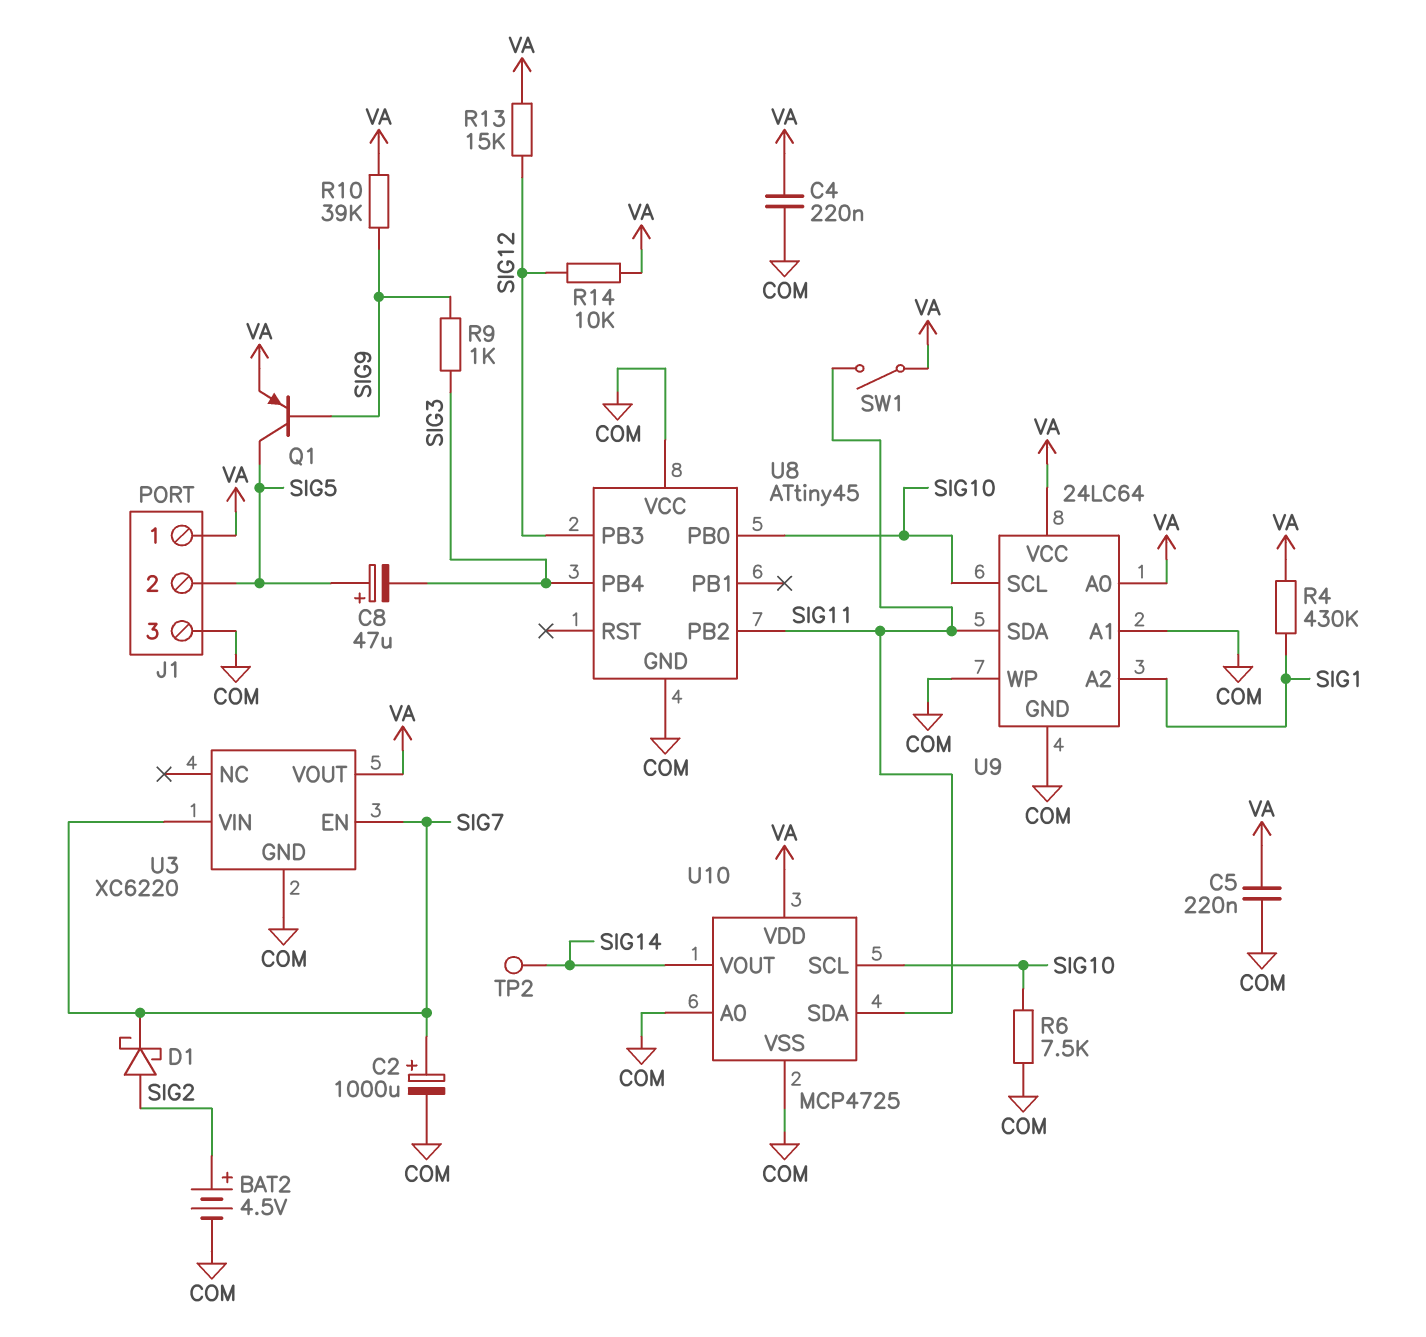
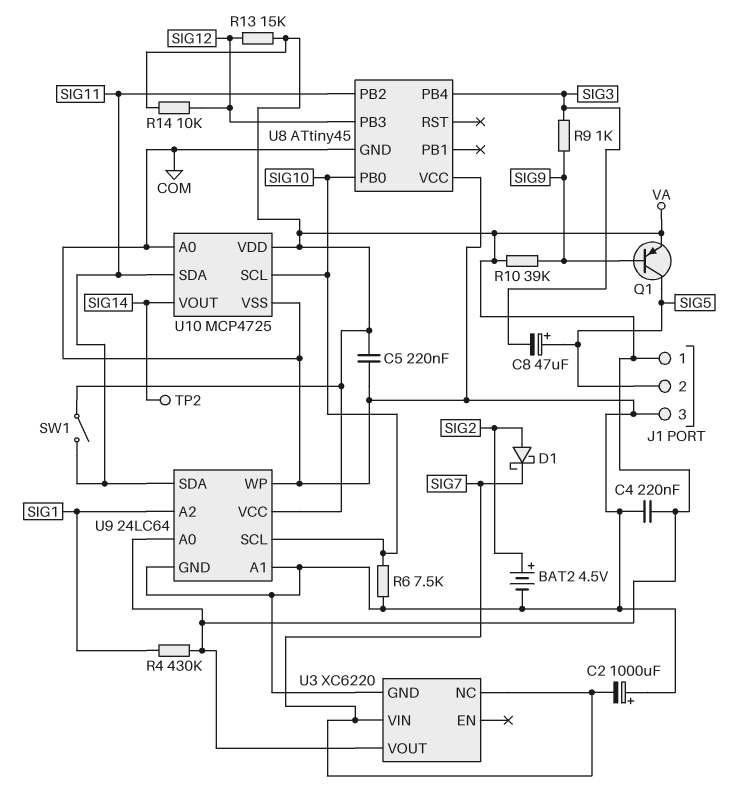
C2: 1000uF (plus SIG7, minus COM) -> 1000uF (plus COM, minus SIG7)
U3 pin EN: SIG7 -> none
U3 pin NC: none -> SIG7

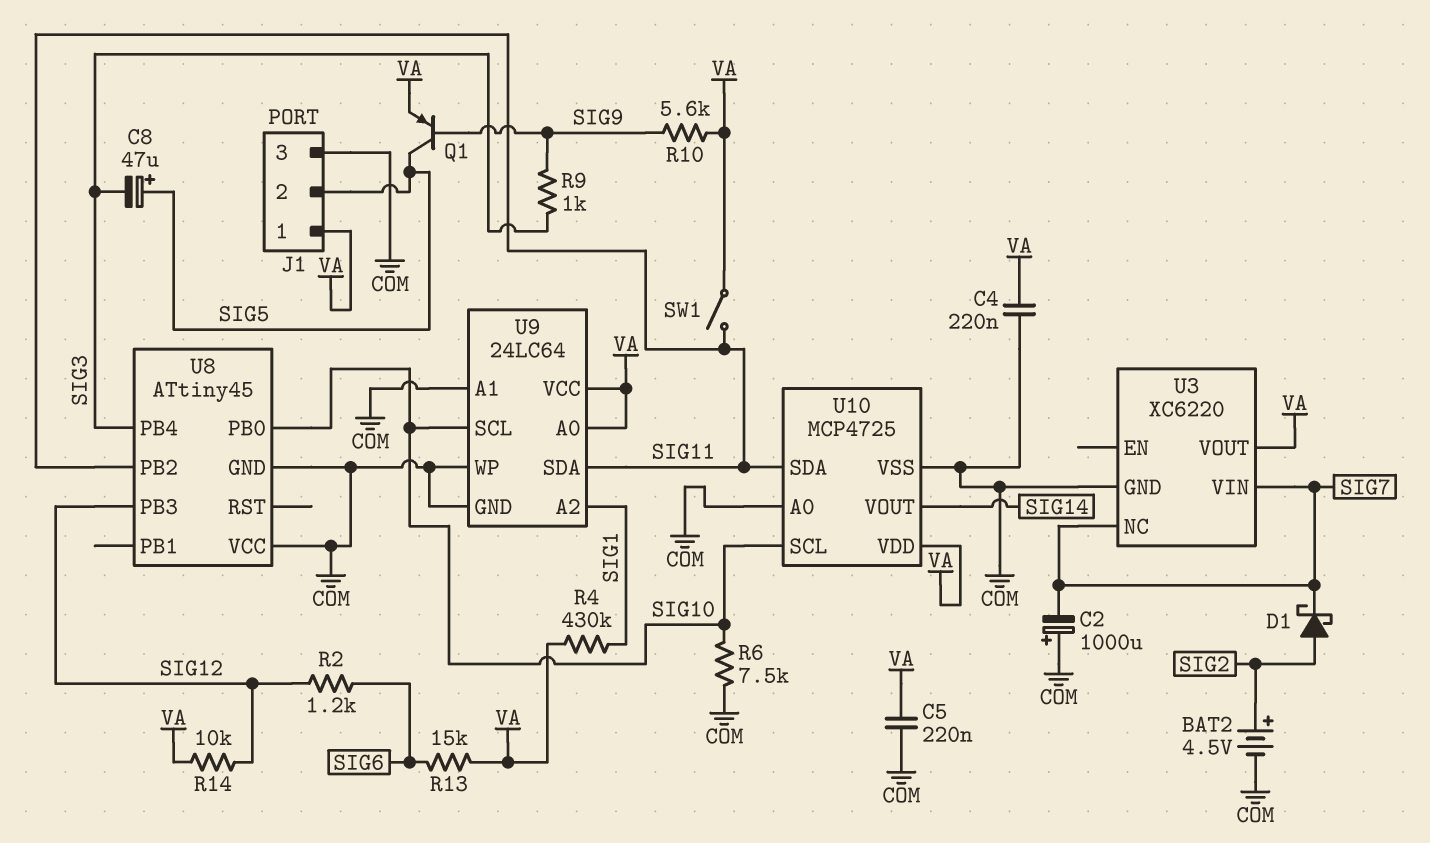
R2: none -> 1.2k (SIG6, SIG12)
R10: 39k (SIG9, VA) -> 5.6k (SIG9, VA)
R13: 15k (SIG12, VA) -> 15k (SIG6, VA)
TP2: test point (SIG14) -> none

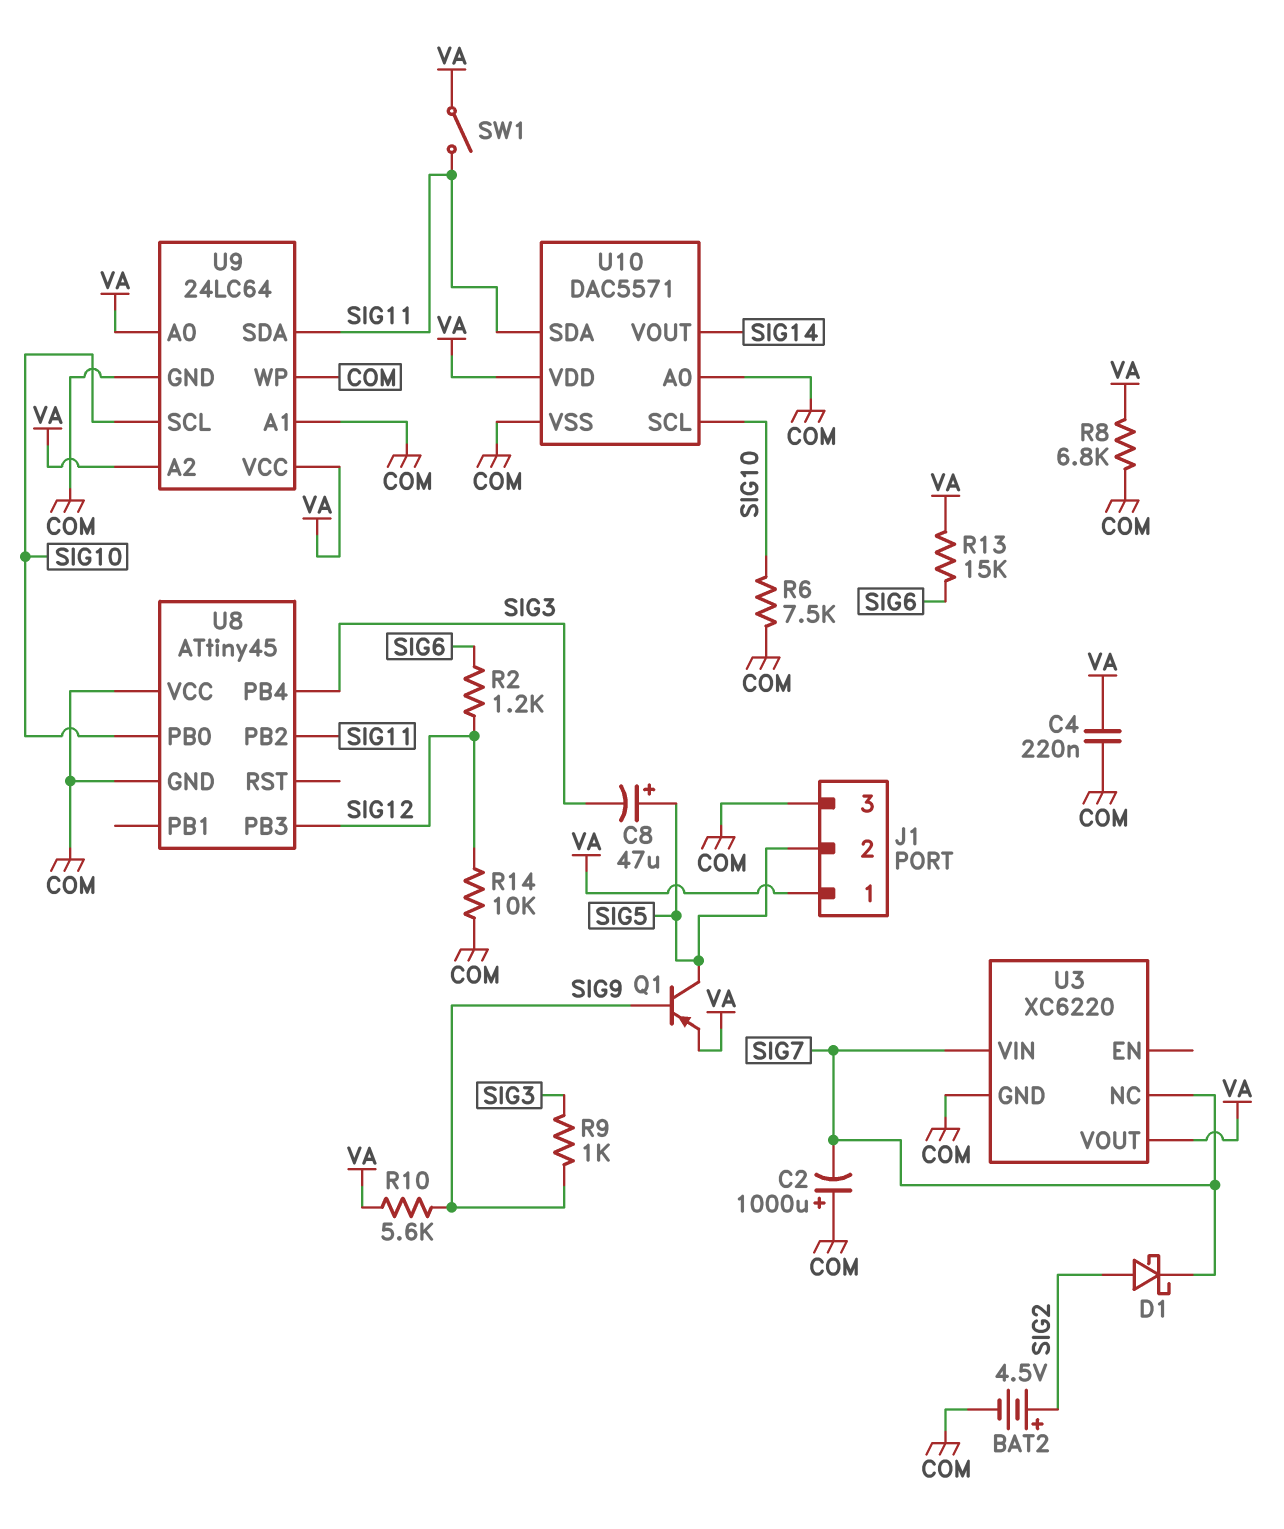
C5: 220nF (COM, VA) -> none
R4: 430k (SIG1, VA) -> none
R8: none -> 6.8k (COM, VA)
R14: 10k (SIG12, VA) -> 10k (COM, SIG12)
U9 pin A2: SIG1 -> VA
U10: MCP4725 -> DAC5571

